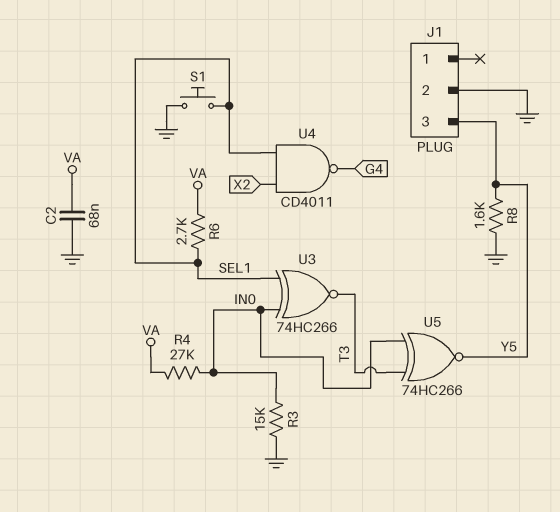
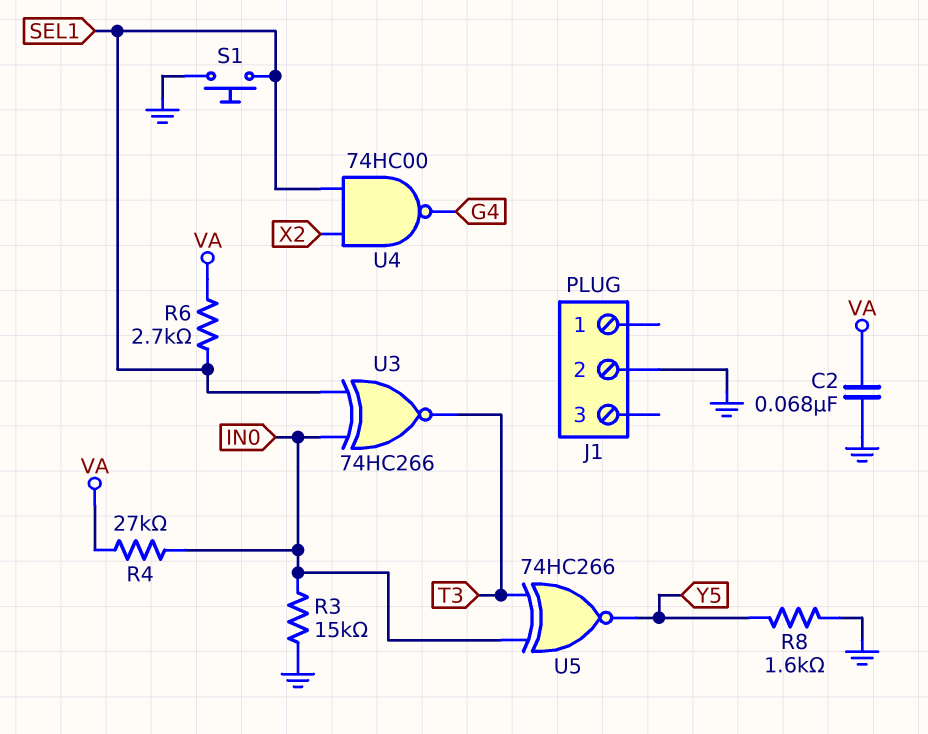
J1 pin 3: Y5 -> none
U4: NAND CD4011 (in SEL1, in X2, out G4) -> NAND 74HC00 (in SEL1, in X2, out G4)

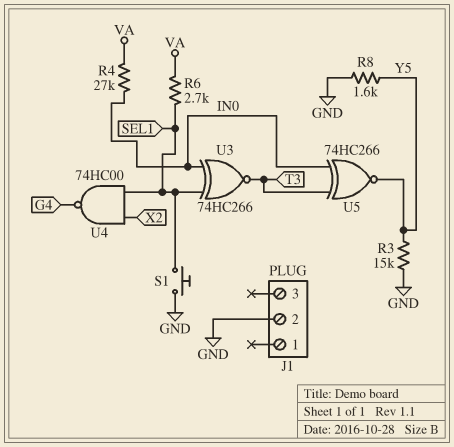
C2: 68nF (GND, VA) -> none
R3: 15k (GND, IN0) -> 15k (GND, Y5)

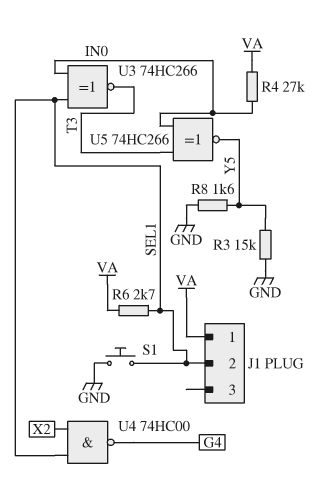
J1 pin 1: none -> VA
J1 pin 2: GND -> SEL1

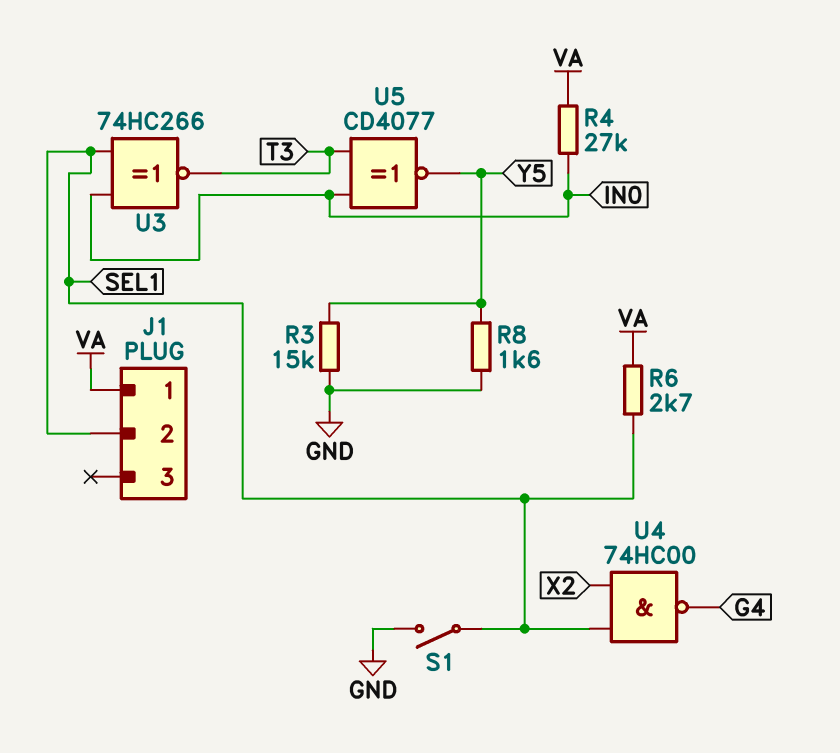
S1: button (GND, SEL1) -> switch (GND, SEL1)
U5: XNOR 74HC266 (in IN0, in T3, out Y5) -> XNOR CD4077 (in IN0, in T3, out Y5)

